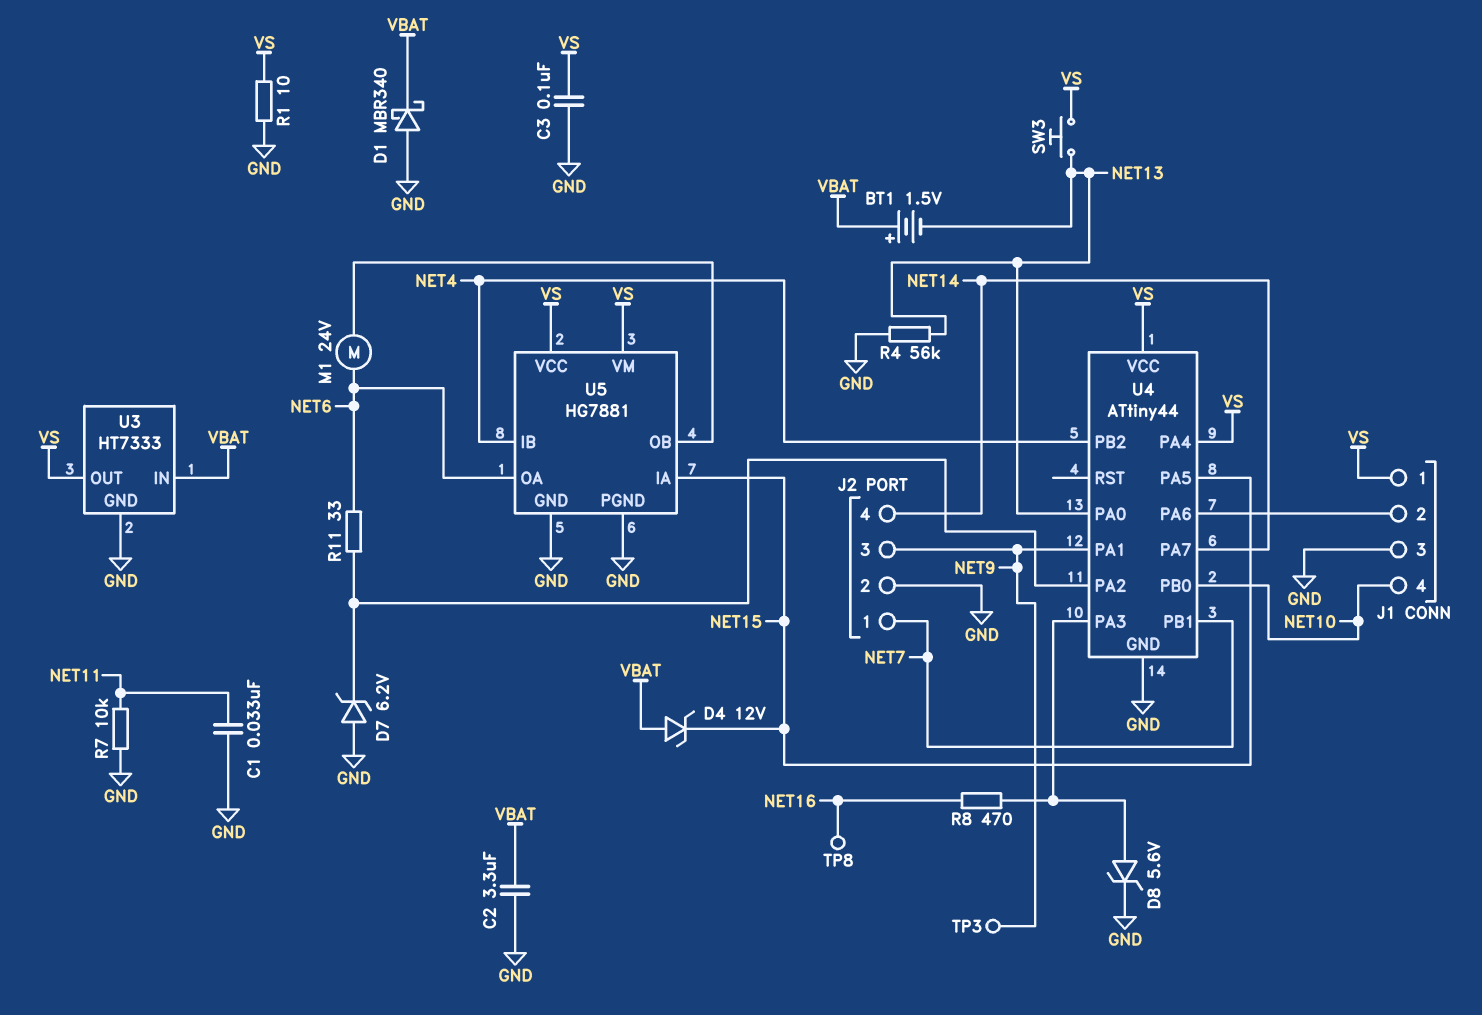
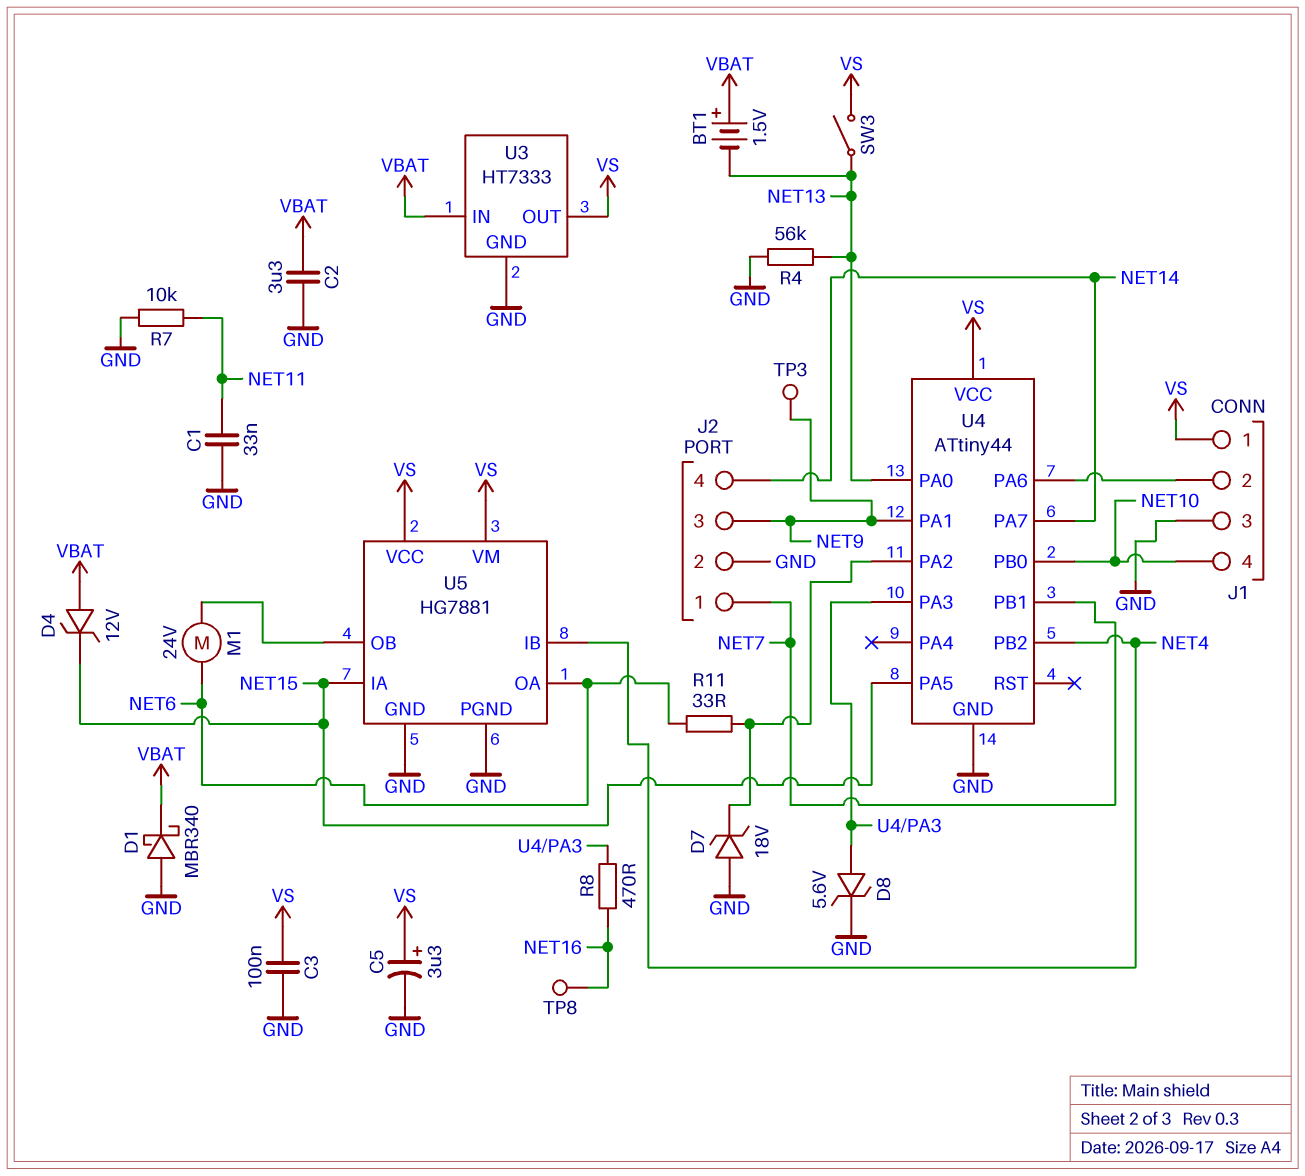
C5: none -> 3.3uF (plus VS, minus GND)
D7: zener 6.2V (A GND, K U4/PA2) -> zener 18V (A GND, K U4/PA2)
R1: 10 (GND, VS) -> none
SW3: button (NET13, VS) -> switch (NET13, VS)
U4 pin PA4: VS -> none

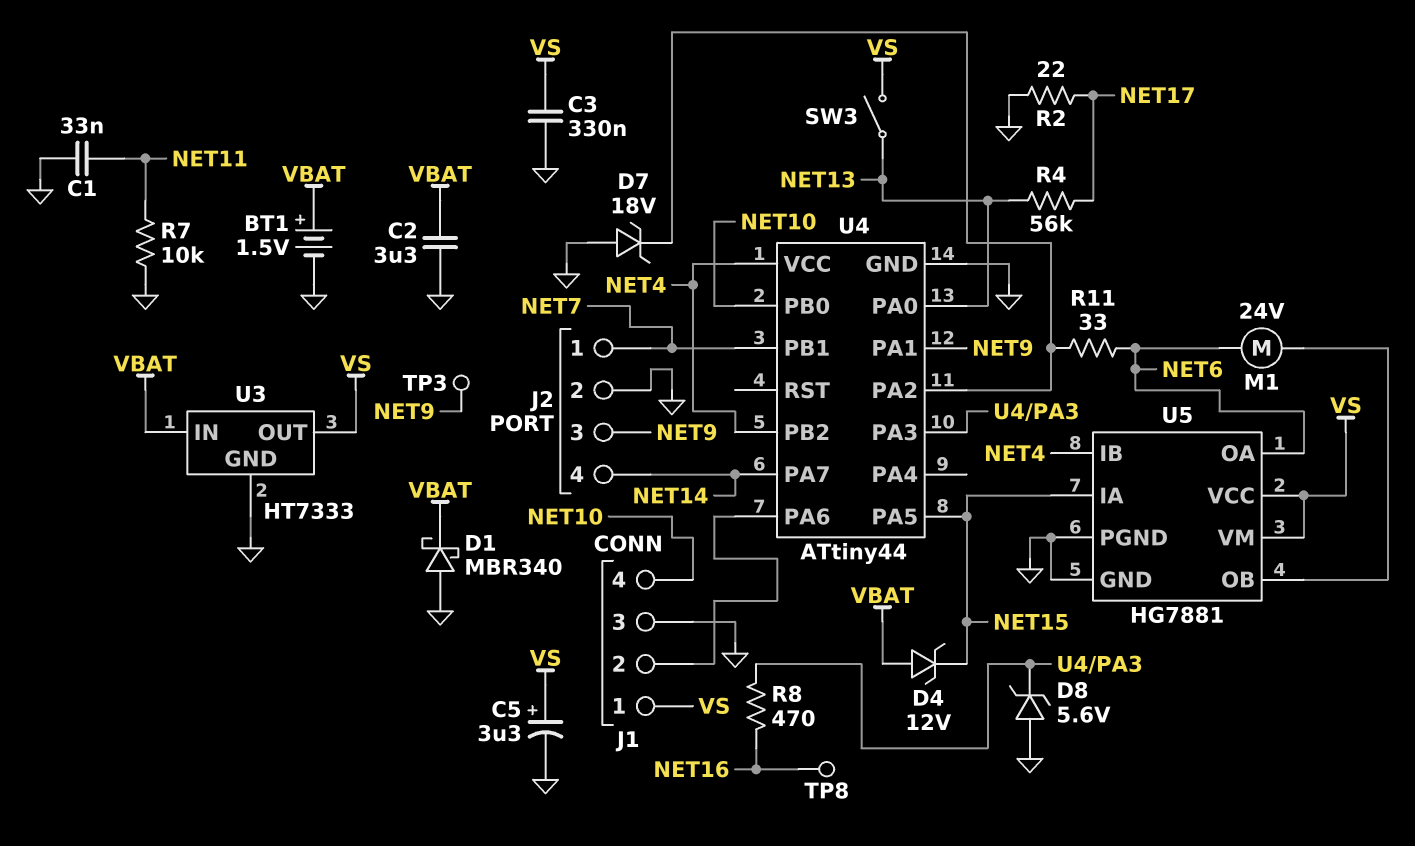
BT1: 1.5V (plus VBAT, minus NET13) -> 1.5V (plus VBAT, minus GND)
C3: 100nF (GND, VS) -> 330nF (GND, VS)
D8: zener 5.6V (A U4/PA3, K GND) -> zener 5.6V (A GND, K U4/PA3)
R2: none -> 22 (GND, NET17)
R4: 56k (GND, NET13) -> 56k (NET13, NET17)
U4 pin VCC: VS -> NET4

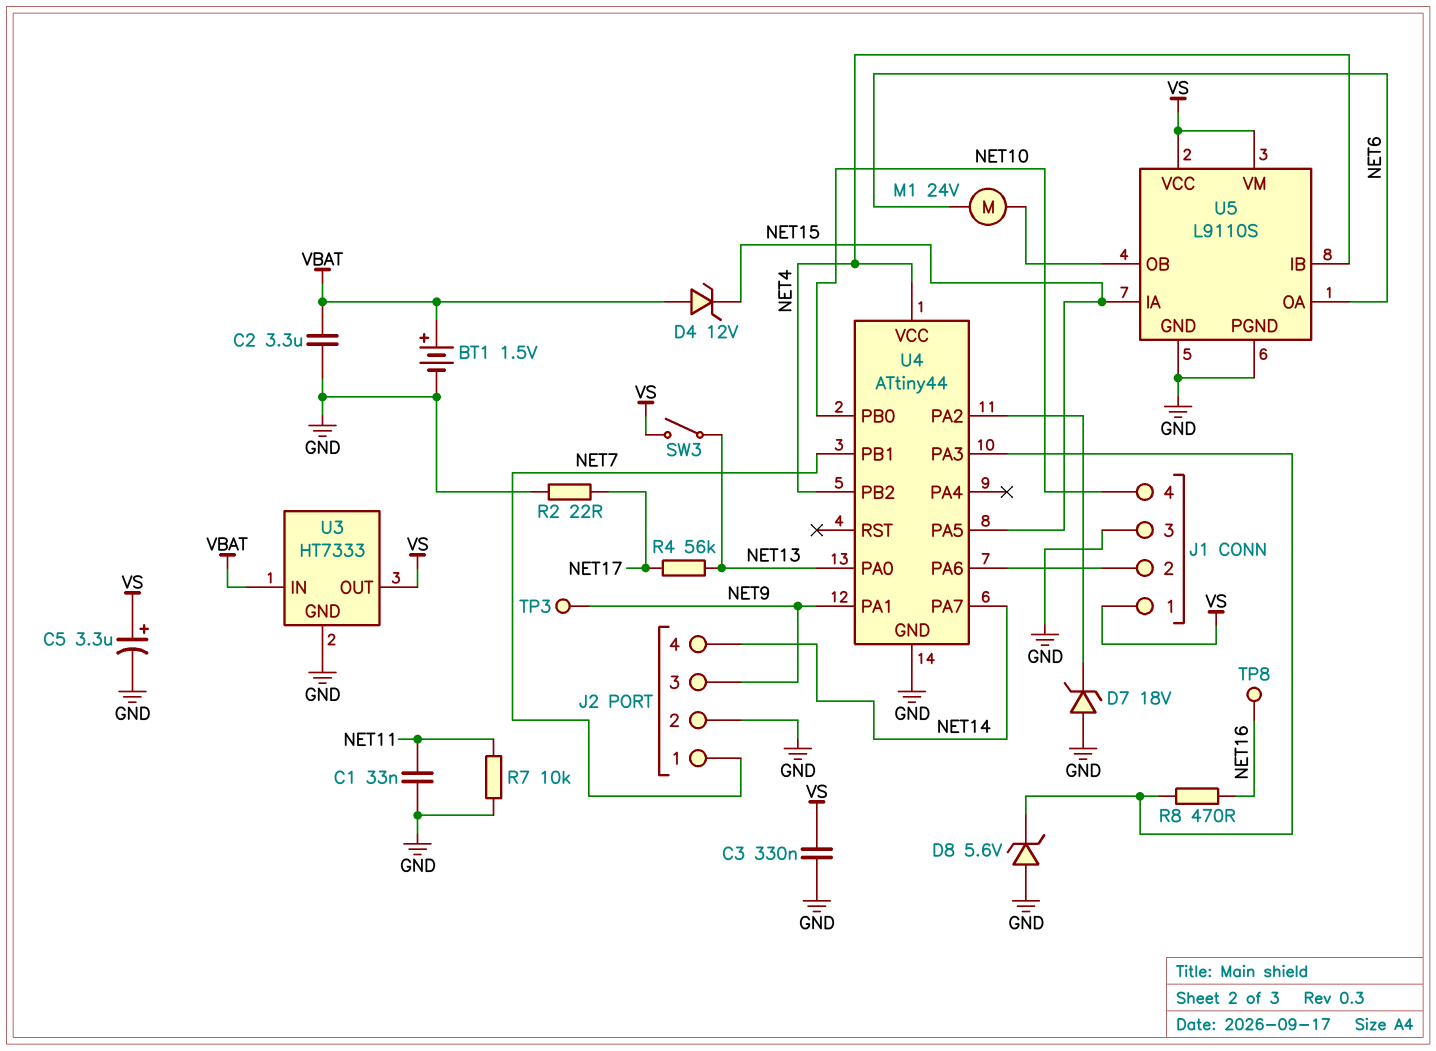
D1: schottky MBR340 (A GND, K VBAT) -> none
R11: 33 (NET6, U4/PA2) -> none
U5: HG7881 -> L9110S

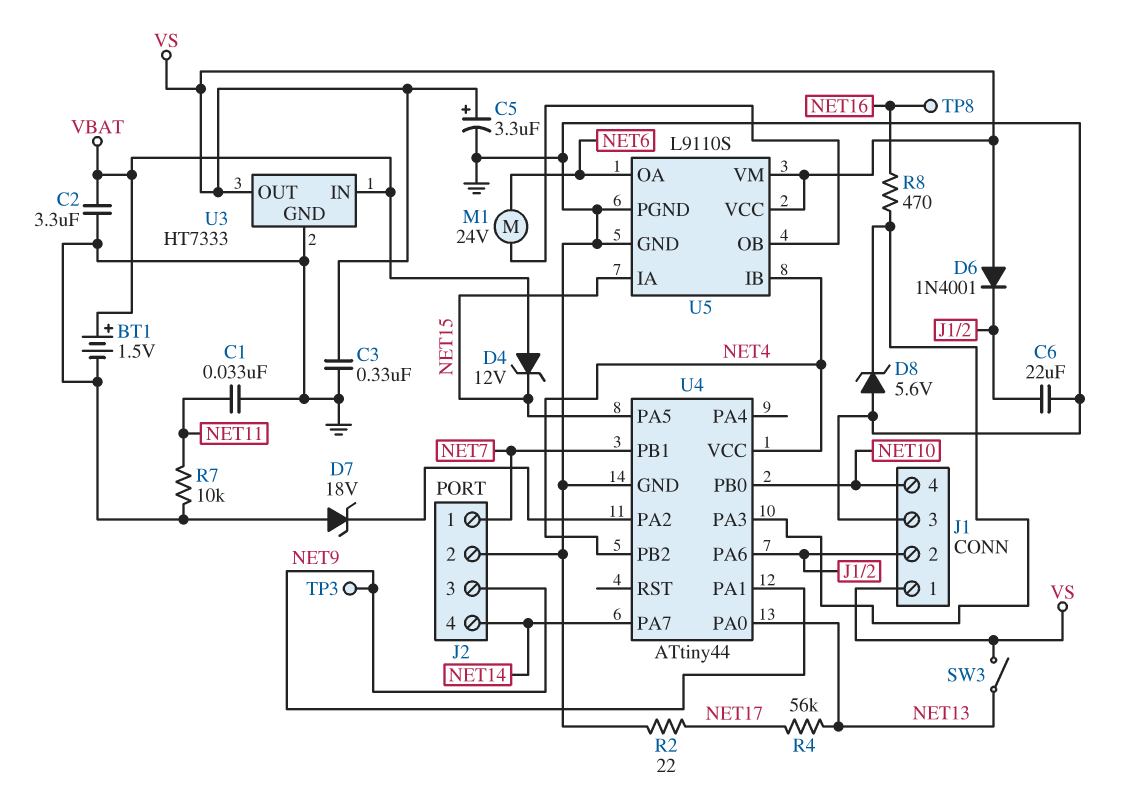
C6: none -> 22uF (GND, J1/2)
D6: none -> diode 1N4001 (A VS, K J1/2)

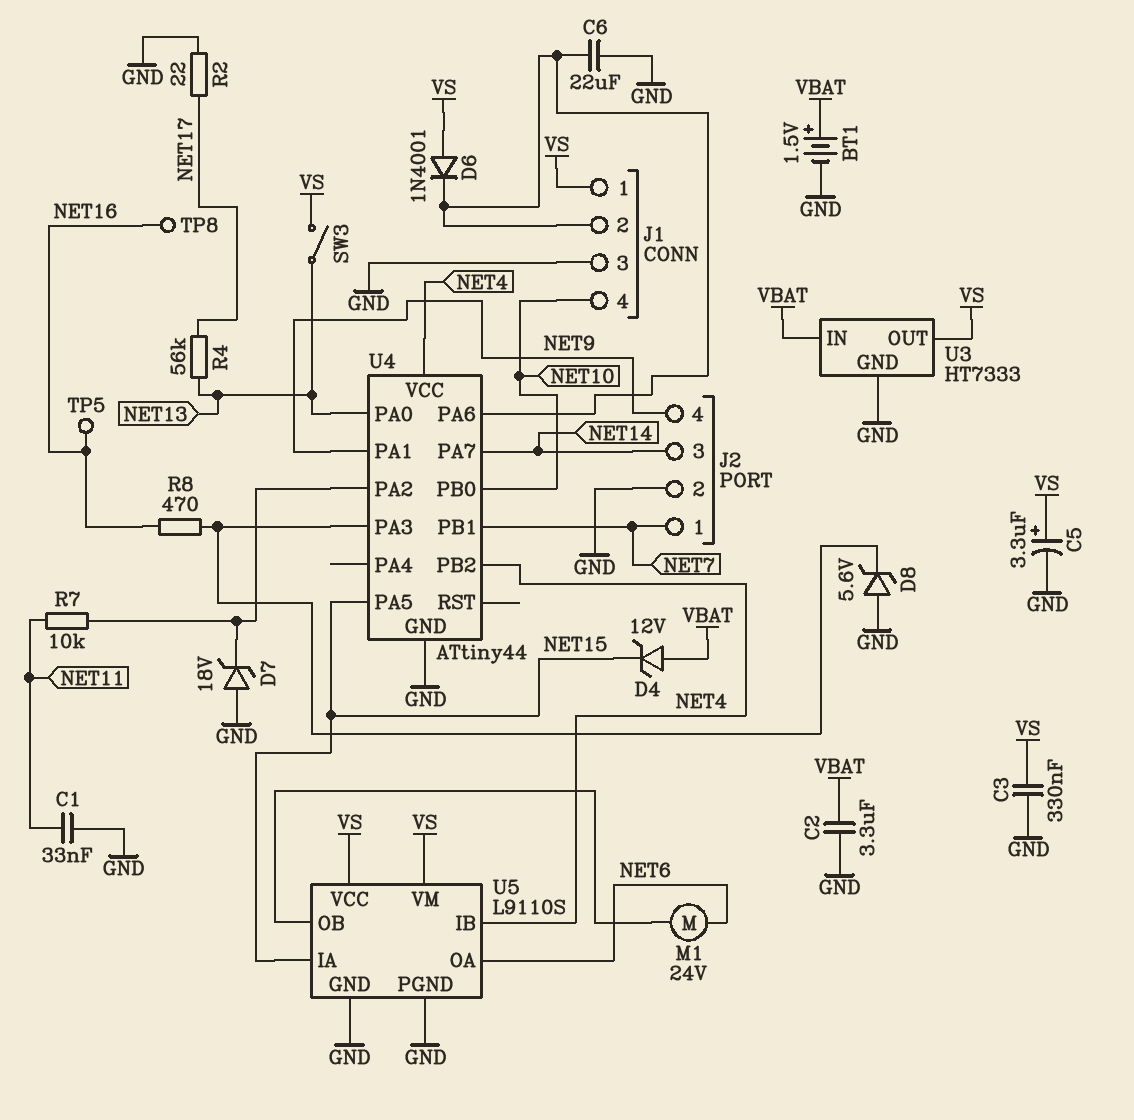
J2 pin 3: NET9 -> NET14
J2 pin 4: NET14 -> NET9
R7: 10k (GND, NET11) -> 10k (NET11, U4/PA2)
TP3: test point (NET9) -> none
TP5: none -> test point (NET16)

